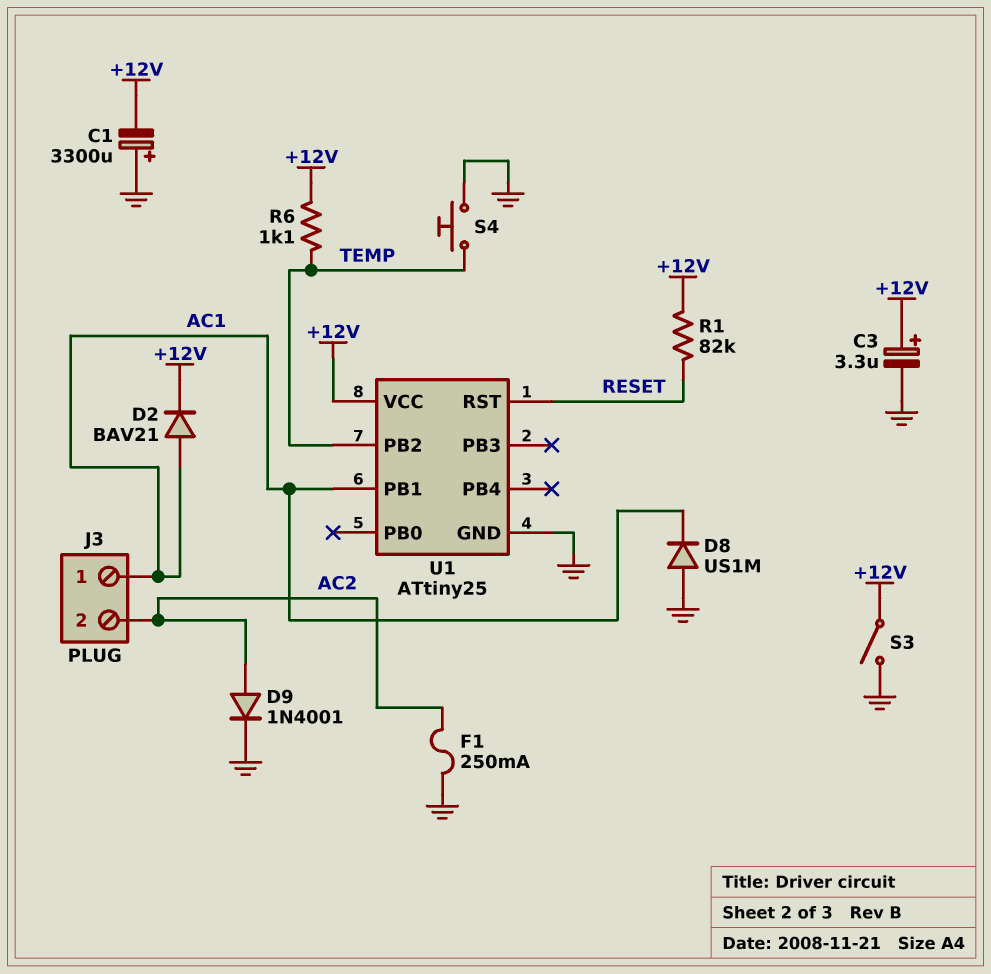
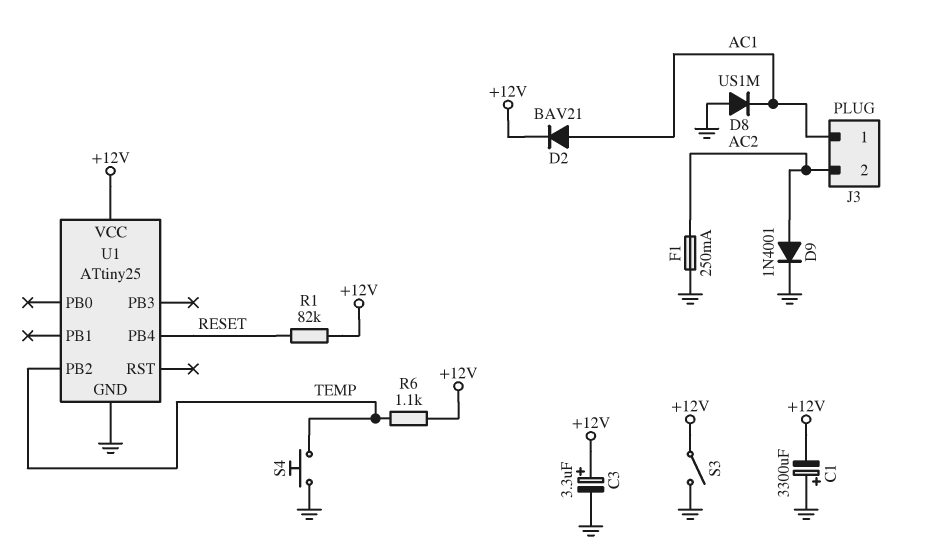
U1 pin PB1: AC1 -> none
U1 pin PB4: none -> RESET
U1 pin RST: RESET -> none

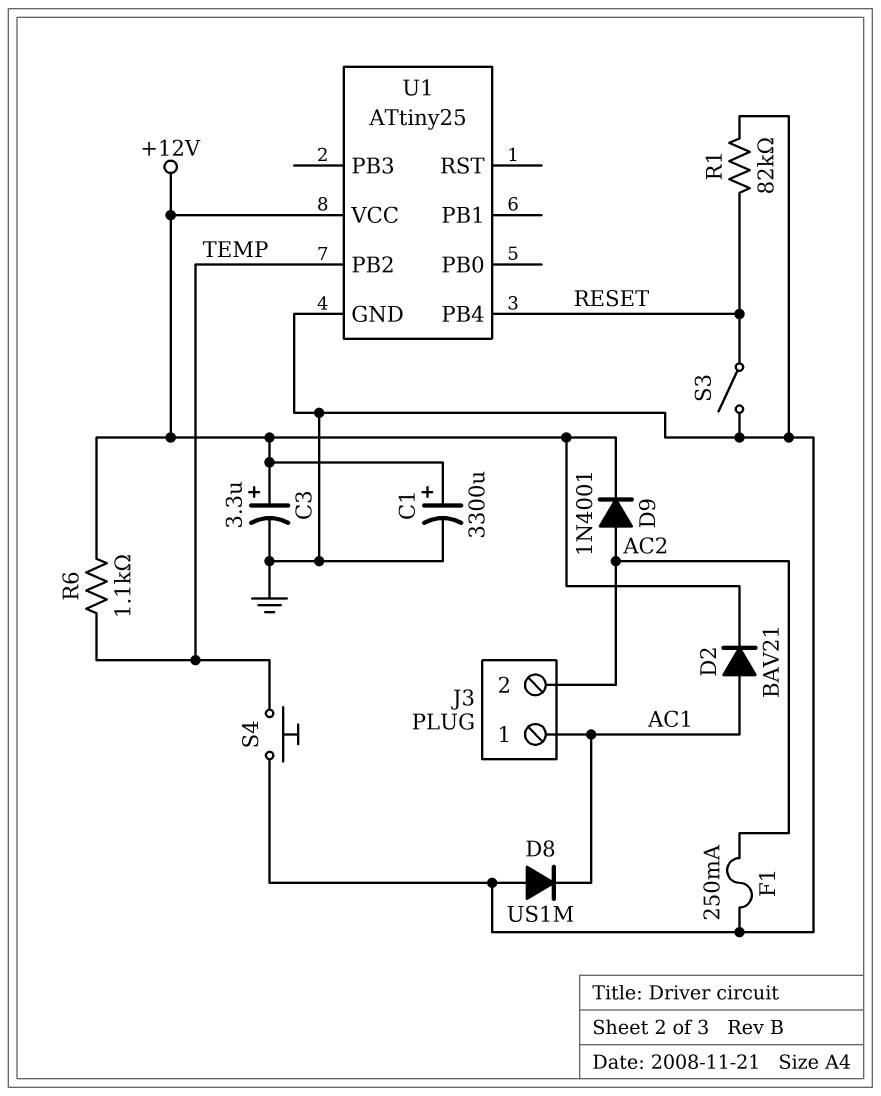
C1: 3300uF (plus GND, minus +12V) -> 3300uF (plus +12V, minus GND)
D9: diode 1N4001 (A AC2, K GND) -> diode 1N4001 (A AC2, K +12V)
R1: 82k (+12V, RESET) -> 82k (GND, RESET)
S3: switch (+12V, GND) -> switch (GND, RESET)

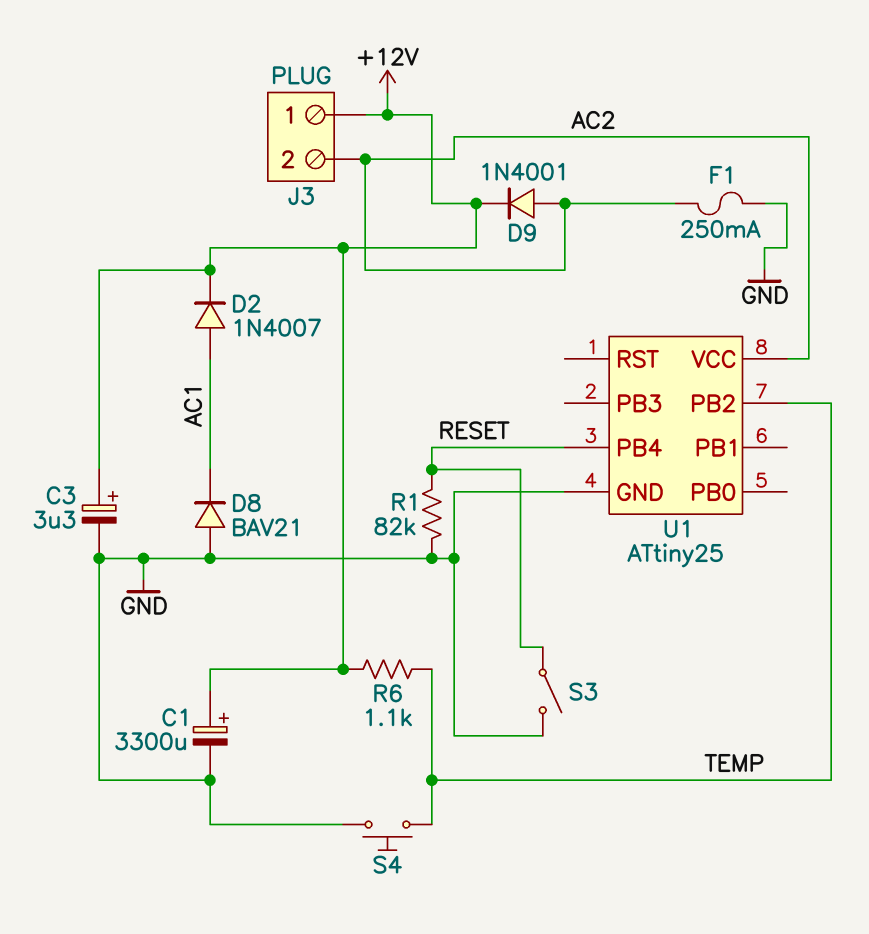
D2: diode BAV21 (A AC1, K +12V) -> diode 1N4007 (A AC1, K +12V)
D8: diode US1M (A GND, K AC1) -> diode BAV21 (A GND, K AC1)
J3 pin 1: AC1 -> +12V
U1 pin VCC: +12V -> AC2

